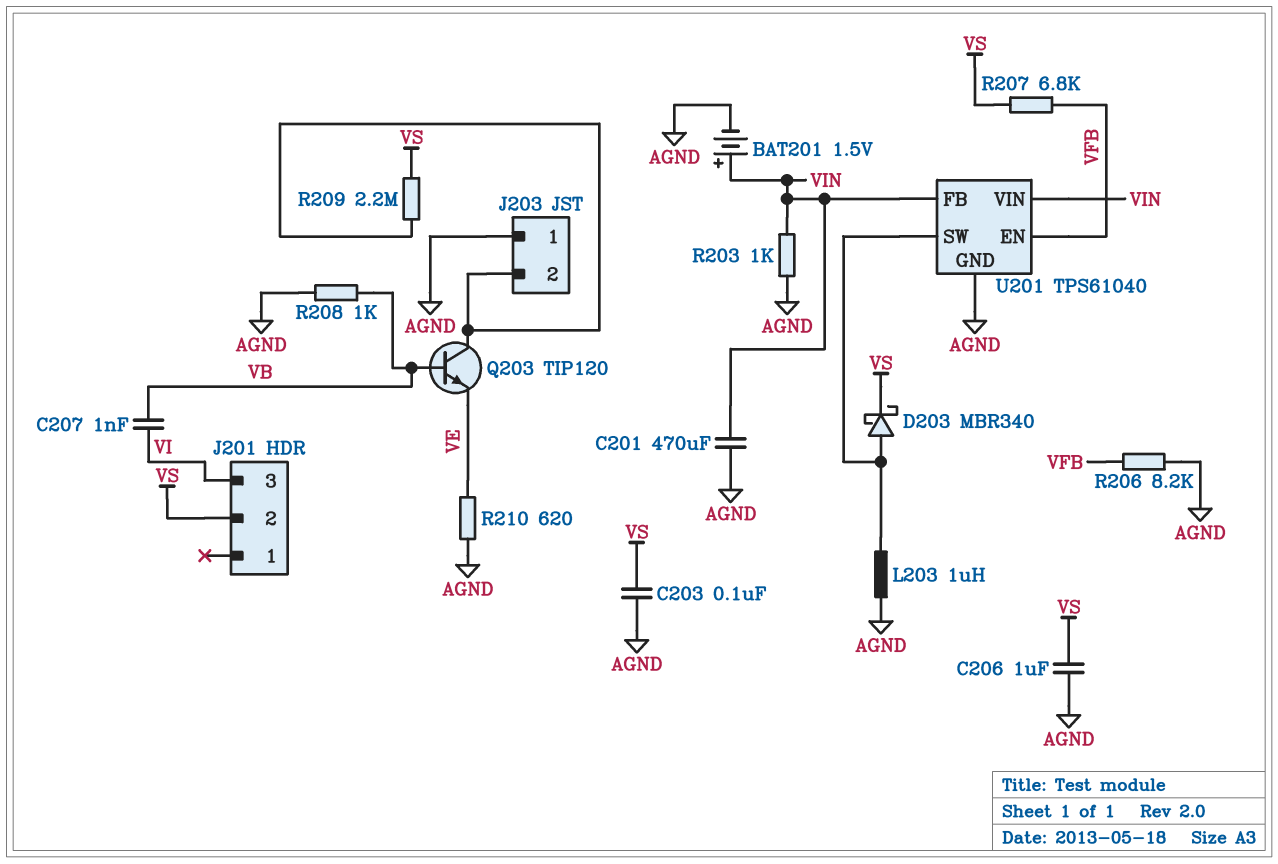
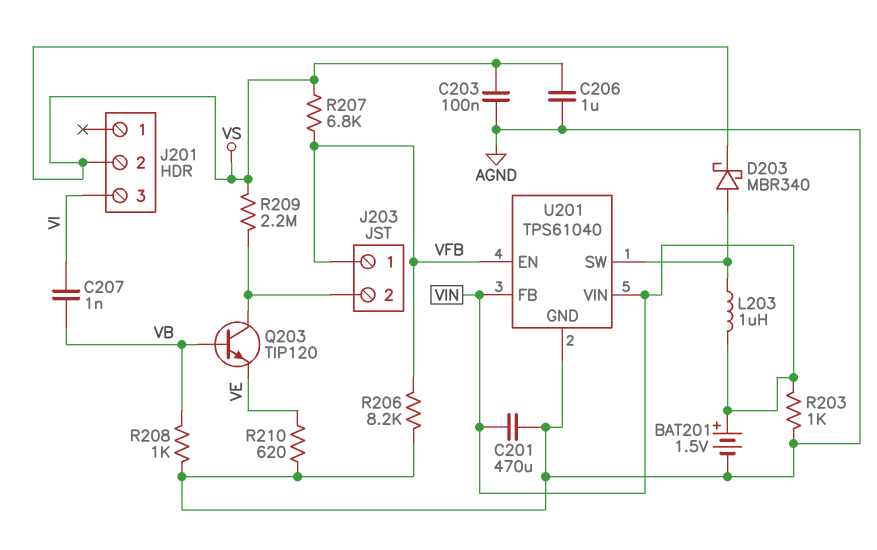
J203 pin 1: AGND -> VFB
L203: 1uH (AGND, U201/SW) -> 1uH (U201/SW, VIN)

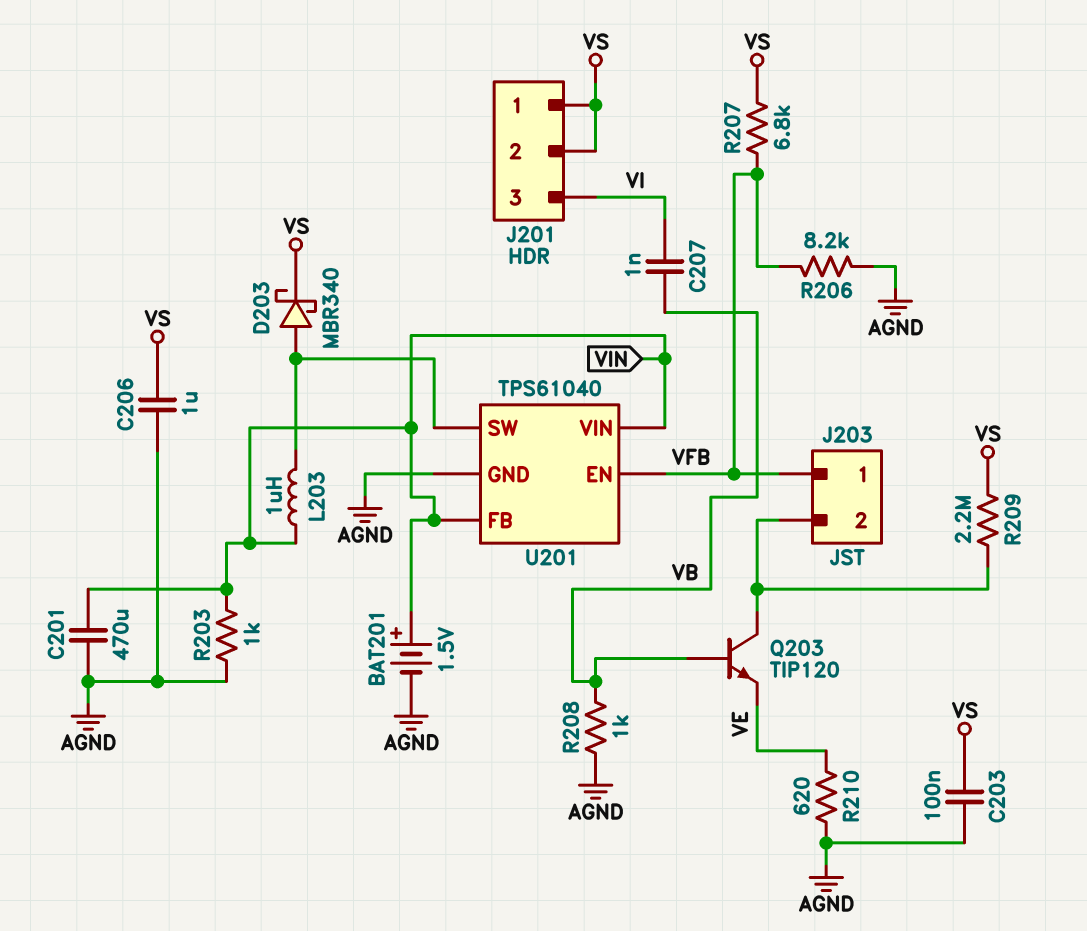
J201 pin 1: none -> VS

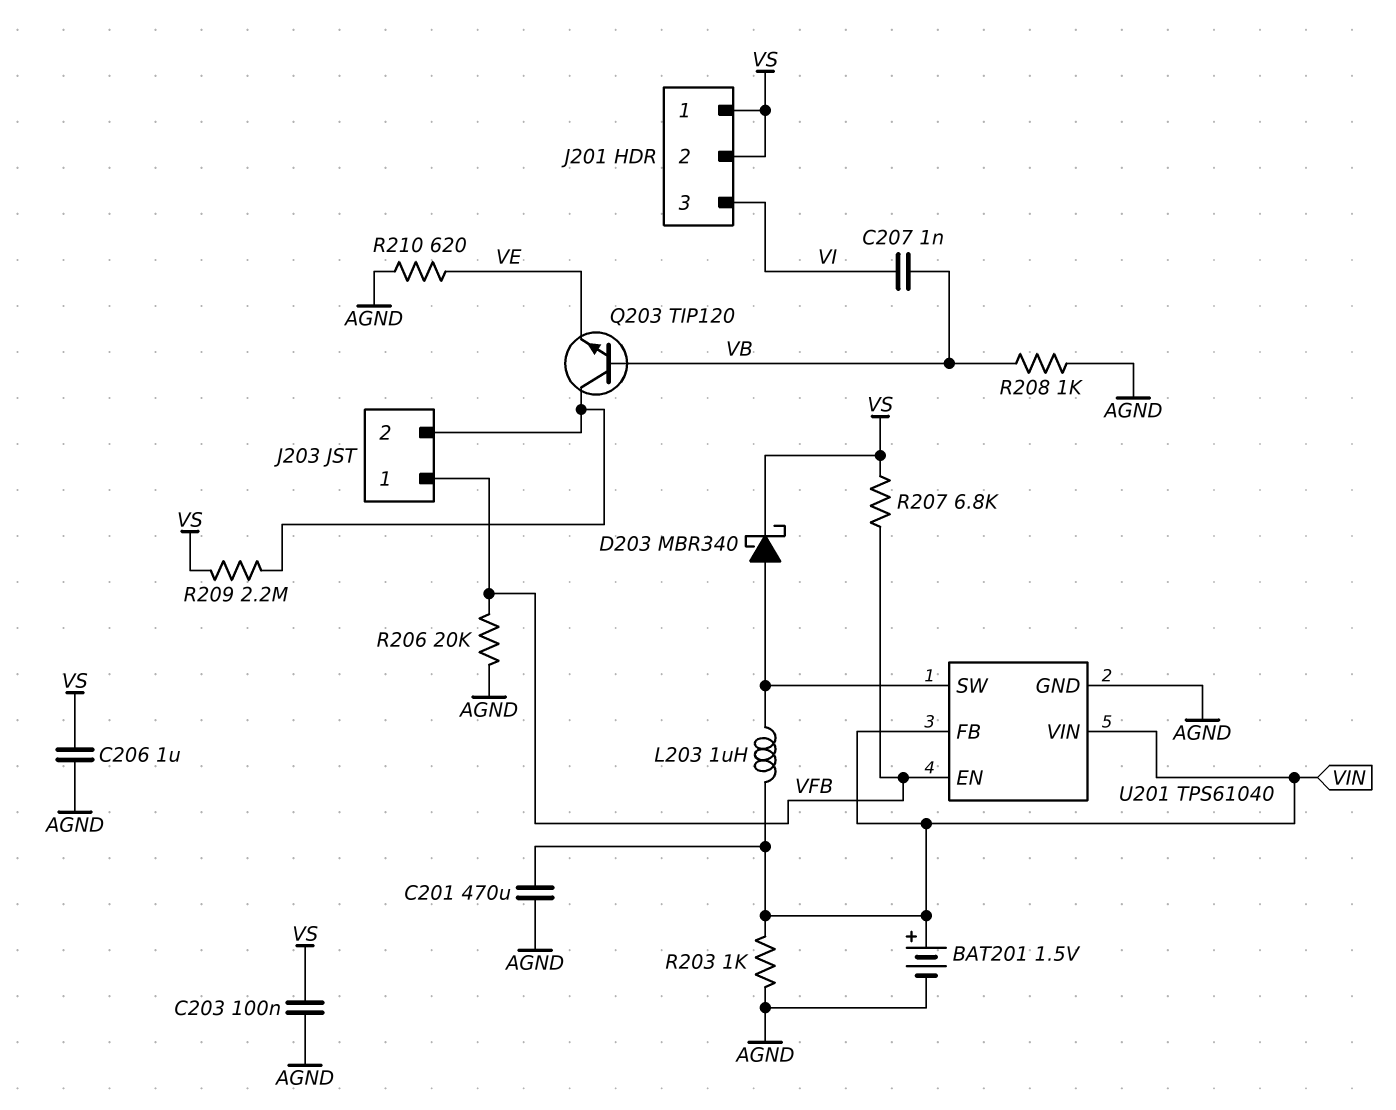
R206: 8.2k (AGND, VFB) -> 20k (AGND, VFB)

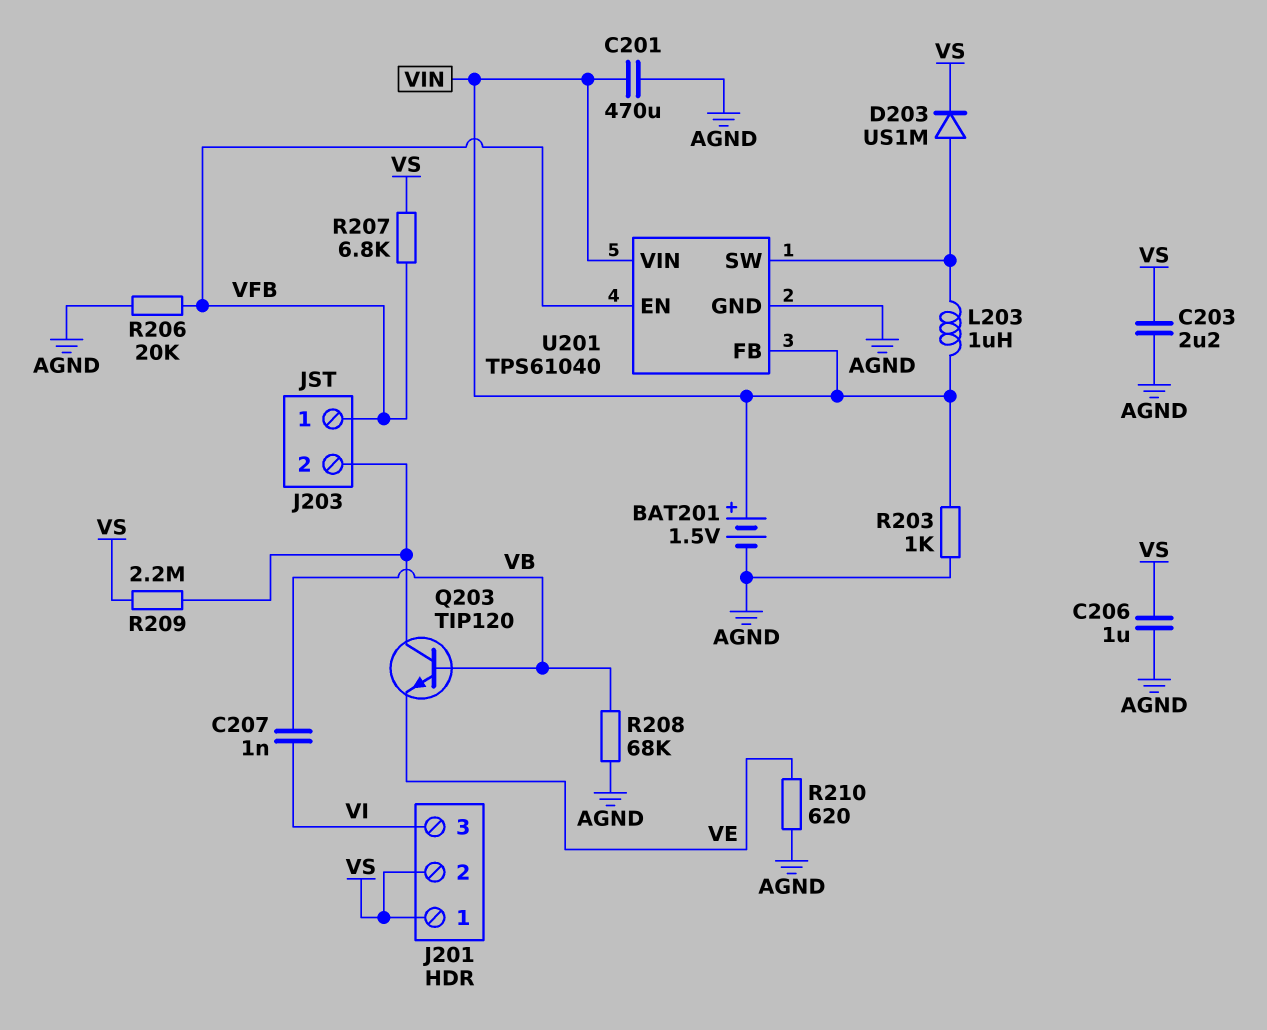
C203: 100nF (AGND, VS) -> 2.2uF (AGND, VS)
D203: schottky MBR340 (A U201/SW, K VS) -> diode US1M (A U201/SW, K VS)
R208: 1k (AGND, VB) -> 68k (AGND, VB)

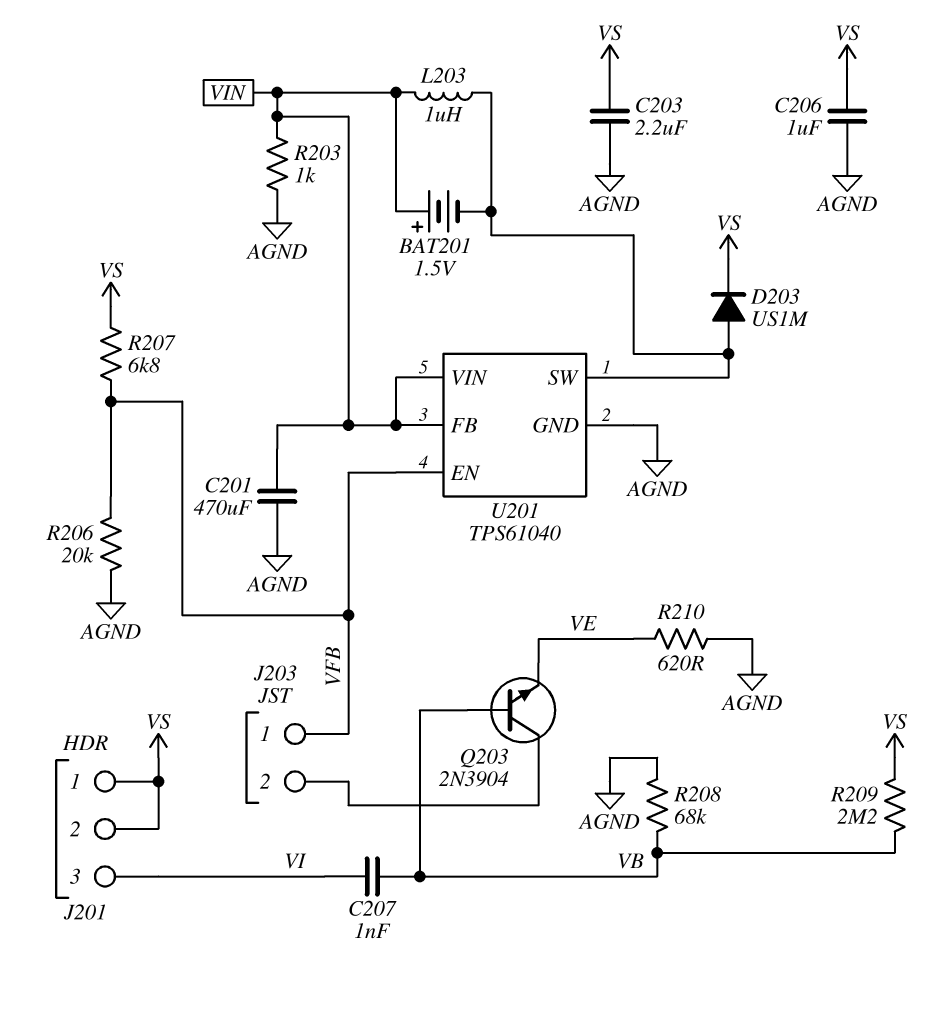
BAT201: 1.5V (plus VIN, minus AGND) -> 1.5V (plus VIN, minus U201/SW)
Q203: NPN TIP120 (B VB, C J203/2, E VE) -> NPN 2N3904 (B VB, C J203/2, E VE)
R209: 2.2M (J203/2, VS) -> 2.2M (VB, VS)

